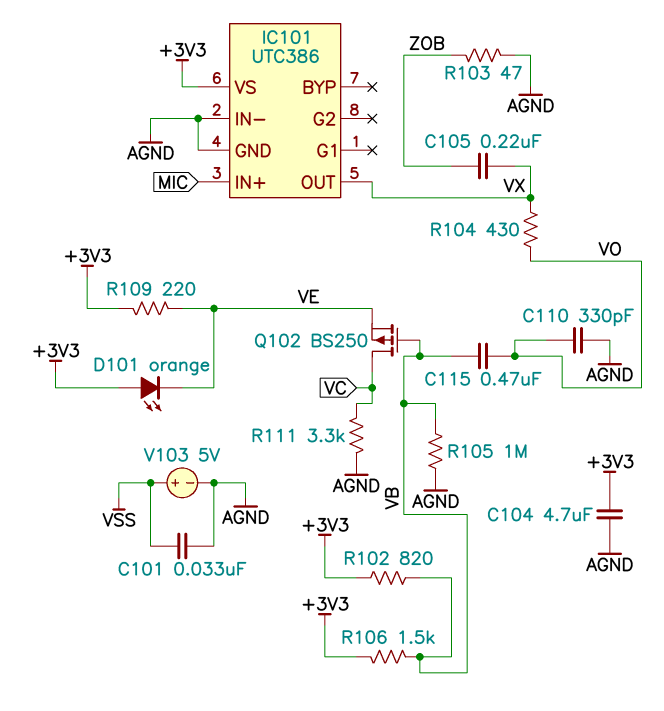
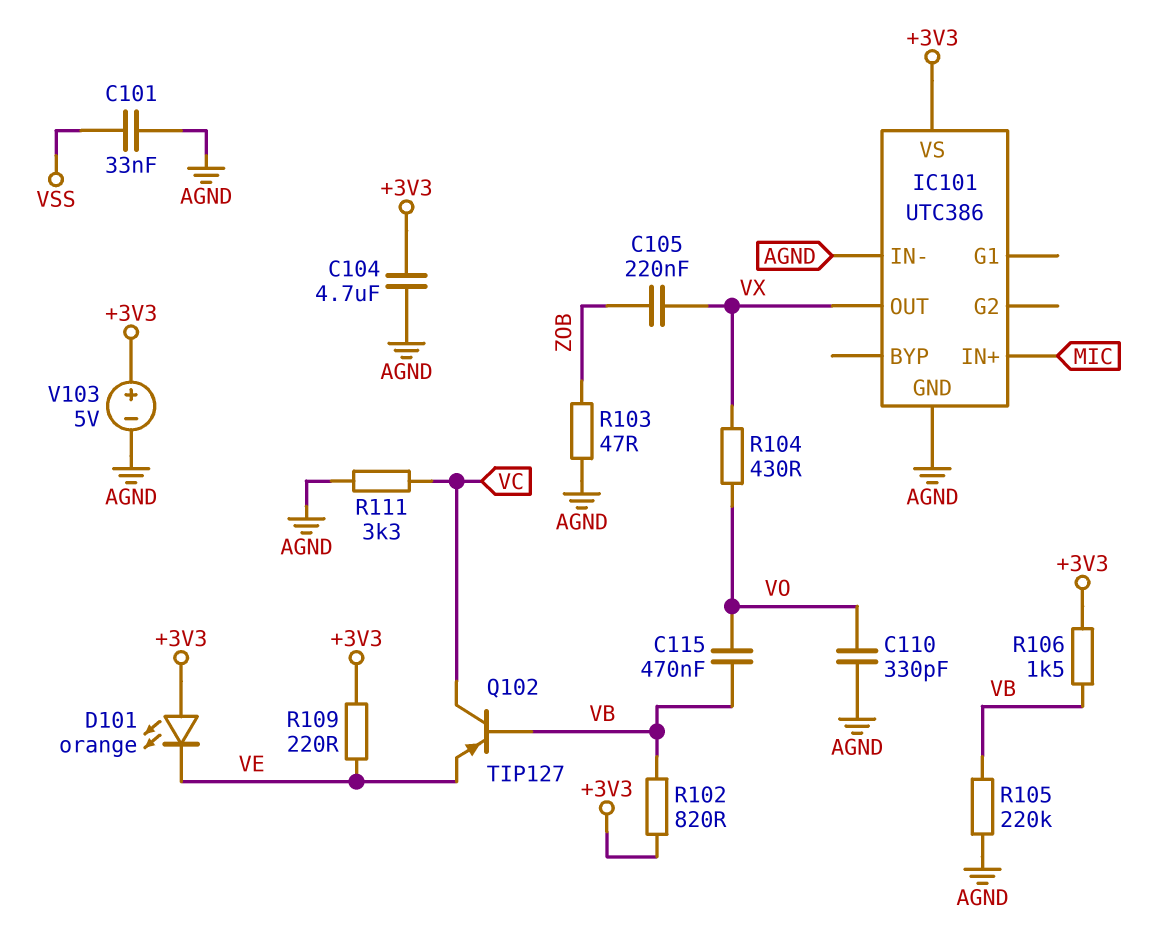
Q102: PMOS BS250 (G VB, D VC, S VE) -> PNP TIP127 (B VB, C VC, E VE)
R105: 1M (AGND, VB) -> 220k (AGND, VB)
V103: 5V (plus VSS, minus AGND) -> 5V (plus +3V3, minus AGND)

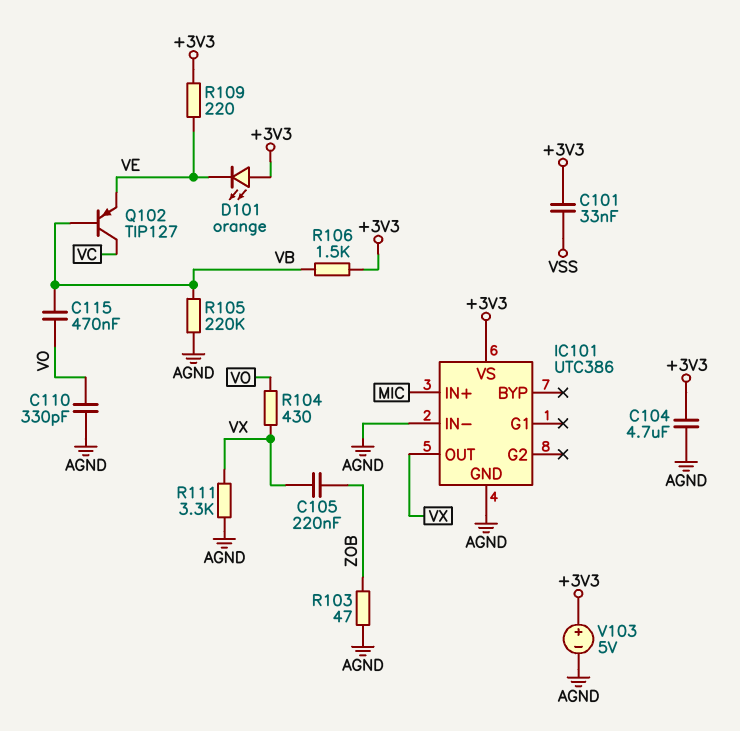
C101: 33nF (AGND, VSS) -> 33nF (+3V3, VSS)
R102: 820 (+3V3, VB) -> none
R111: 3.3k (AGND, VC) -> 3.3k (AGND, VX)

